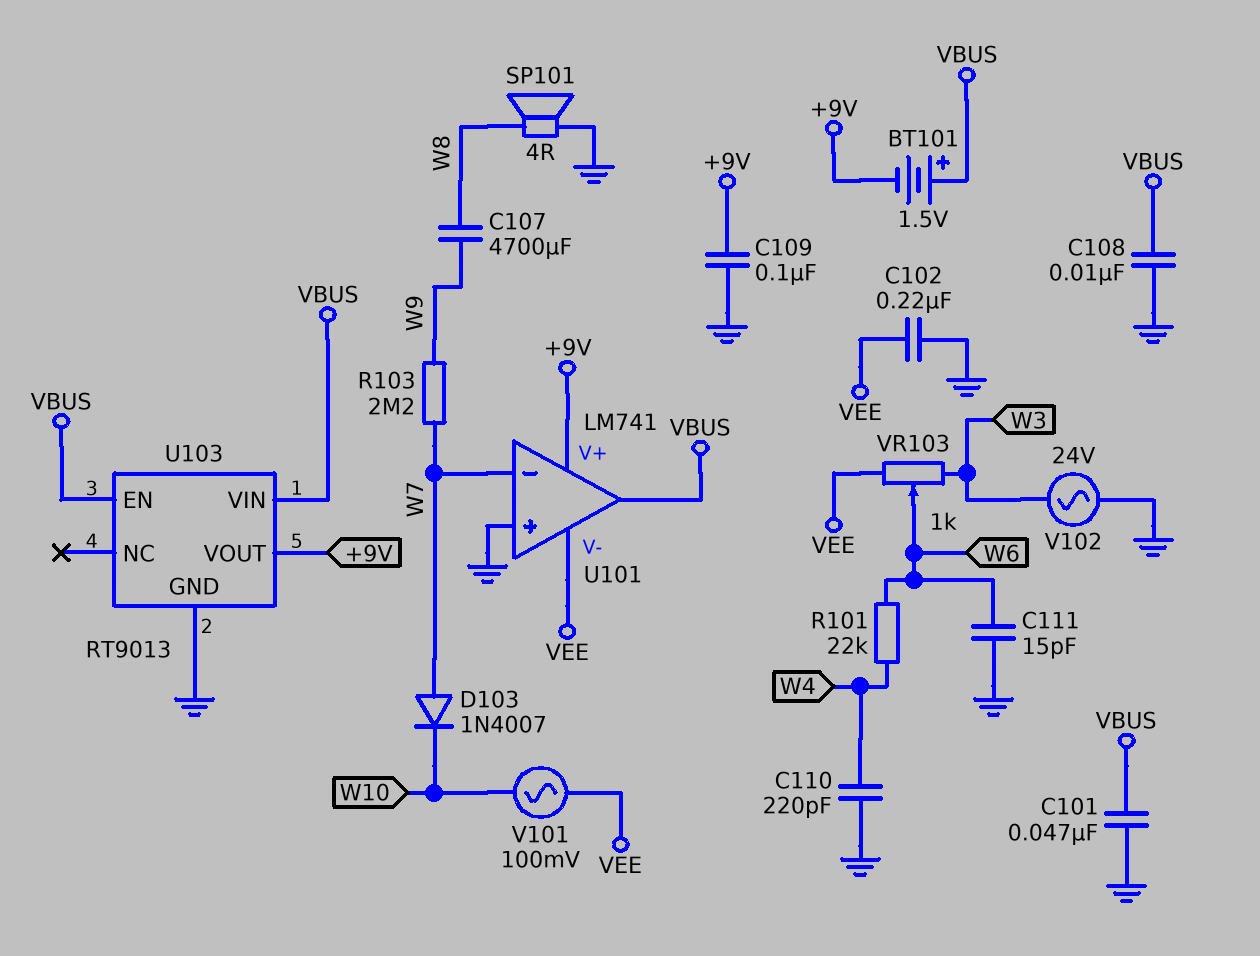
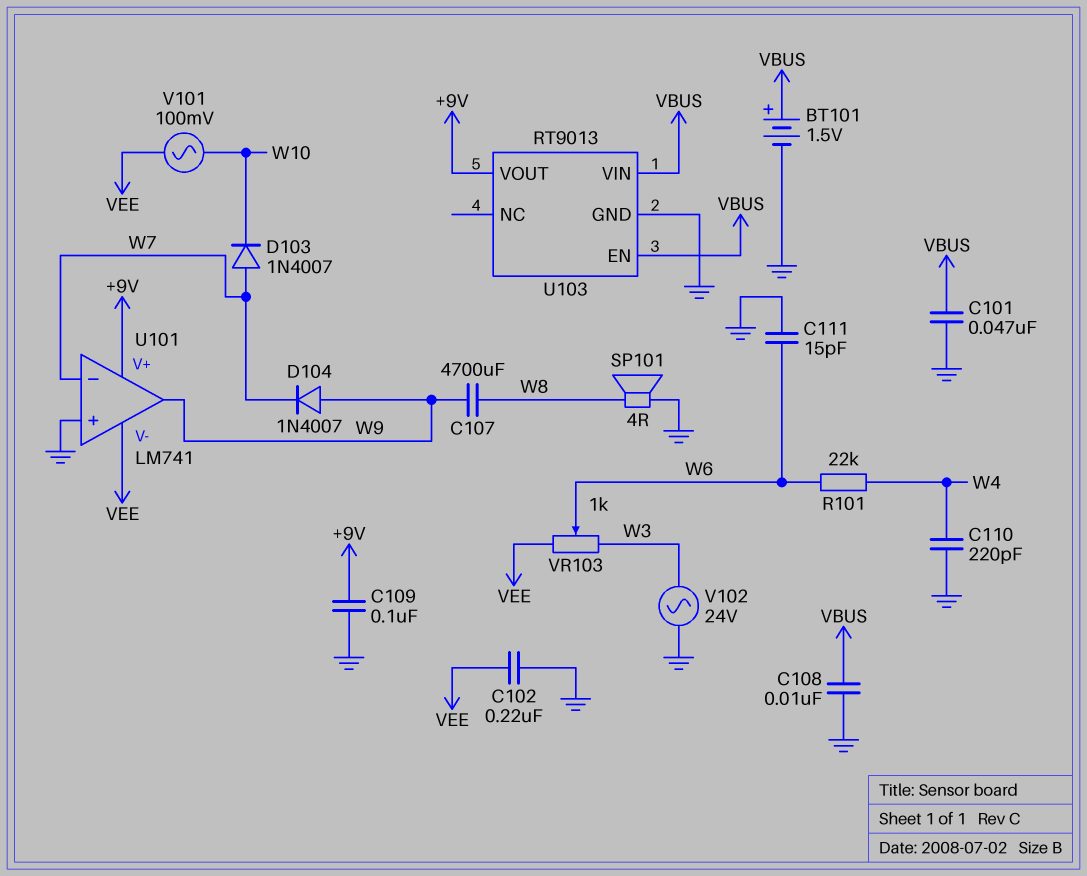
BT101: 1.5V (plus VBUS, minus +9V) -> 1.5V (plus VBUS, minus GND)
D104: none -> diode 1N4007 (A W9, K W7)
R103: 2.2M (W7, W9) -> none
U101 pin out: VBUS -> W9

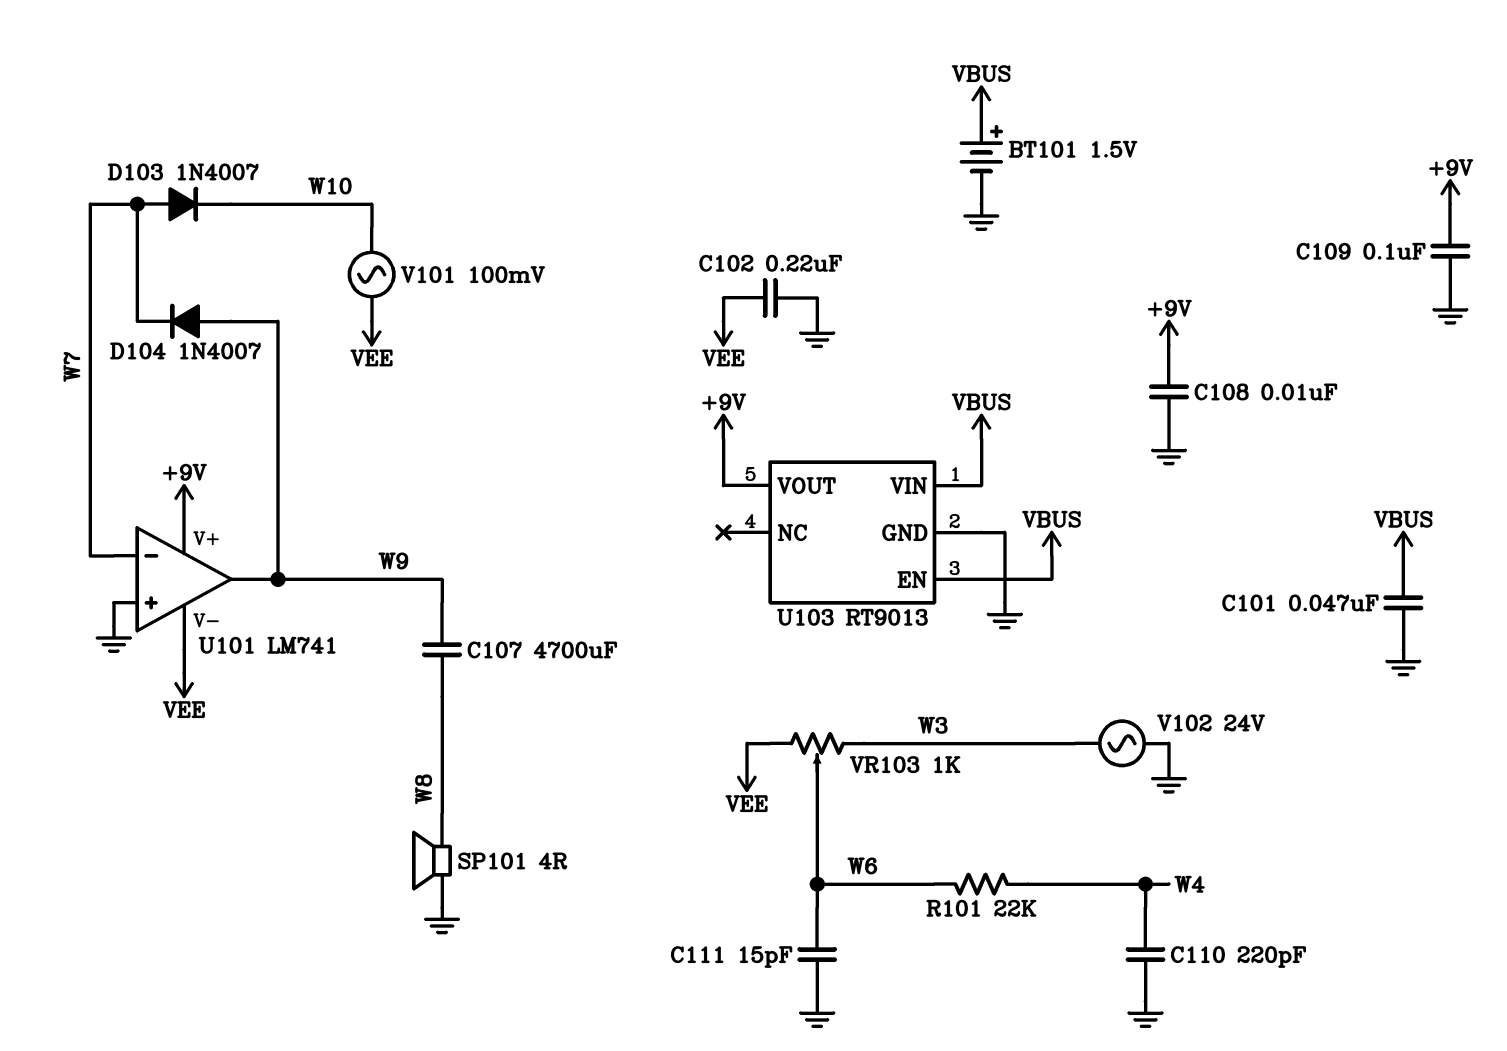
C108: 10nF (GND, VBUS) -> 10nF (+9V, GND)

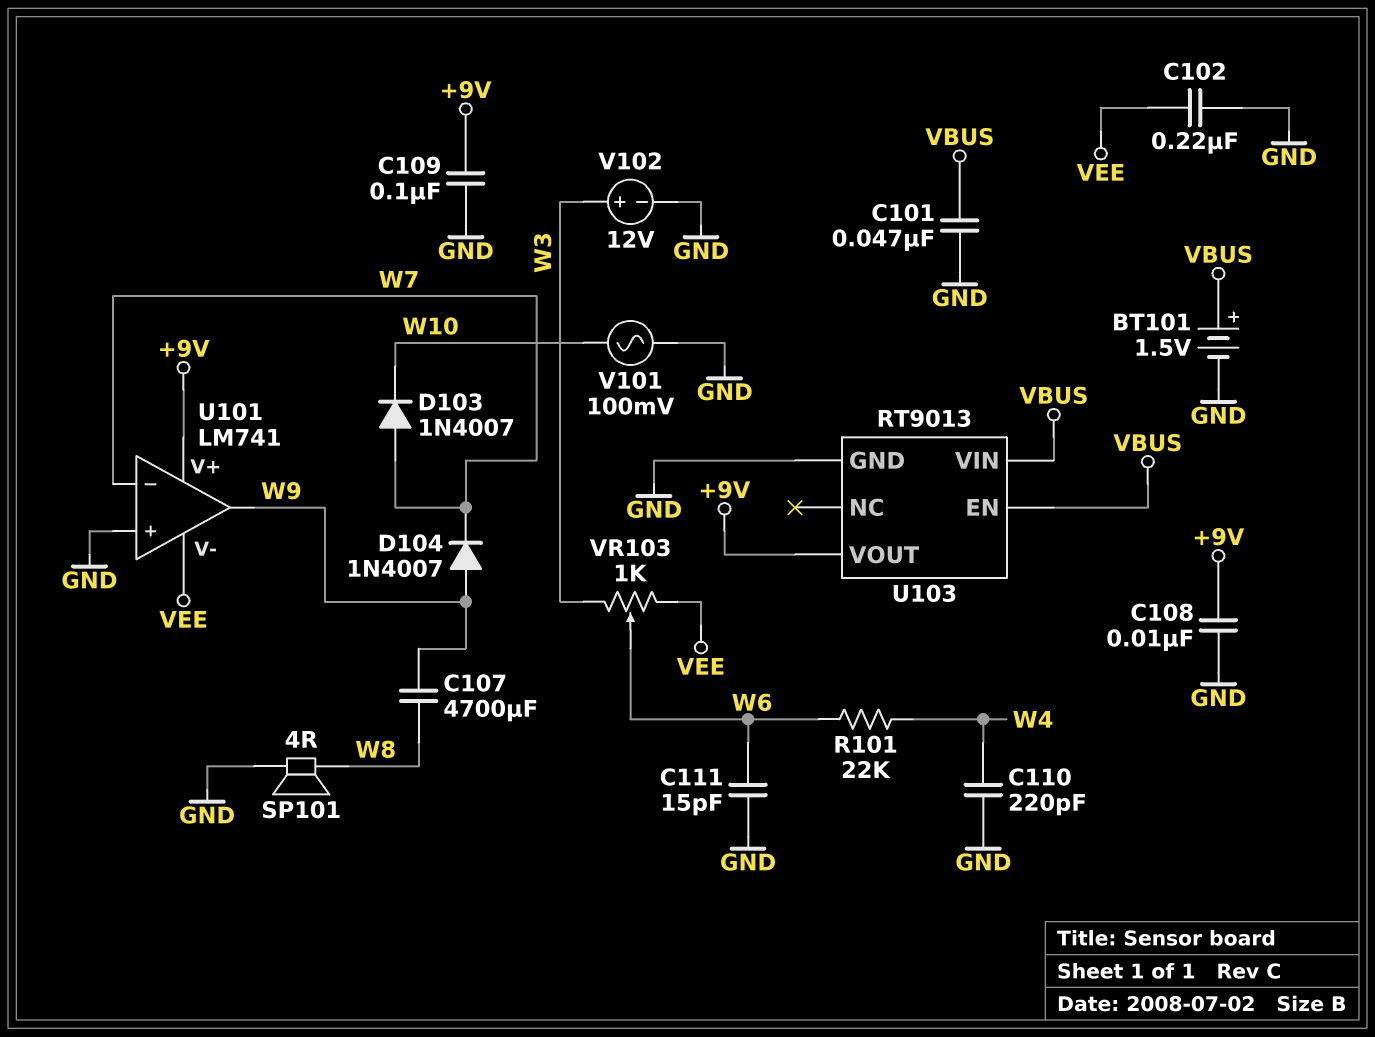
V101: AC 100mV (VEE, W10) -> AC 100mV (GND, W10)
V102: AC 24V (GND, W3) -> 12V (plus W3, minus GND)

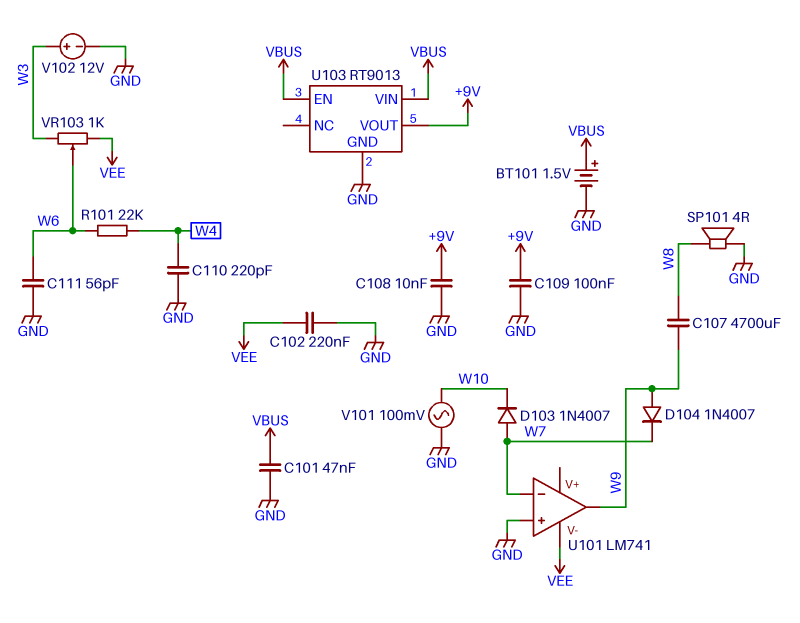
C111: 15pF (GND, W6) -> 56pF (GND, W6)
U101 pin V+: +9V -> none

